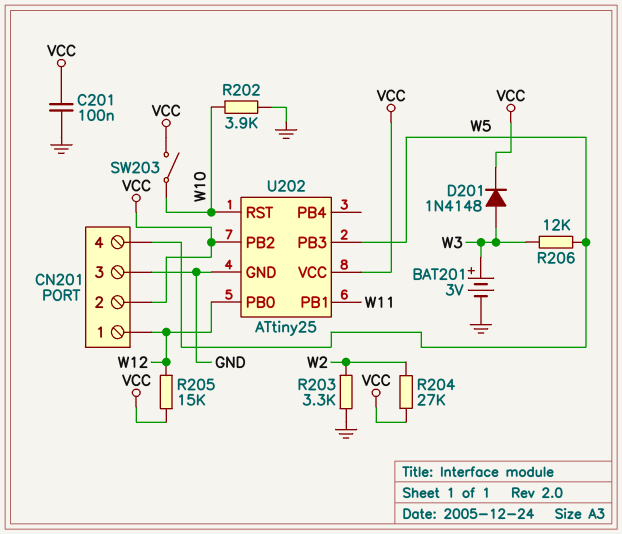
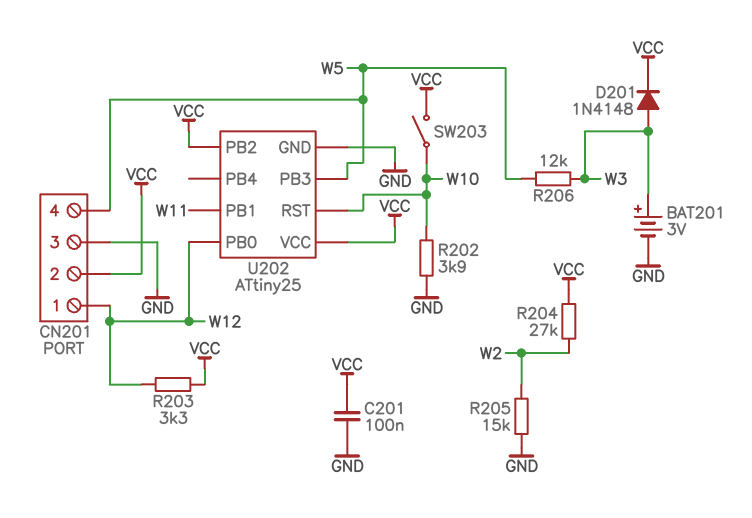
R203: 3.3k (GND, W2) -> 3.3k (VCC, W12)
R205: 15k (VCC, W12) -> 15k (GND, W2)

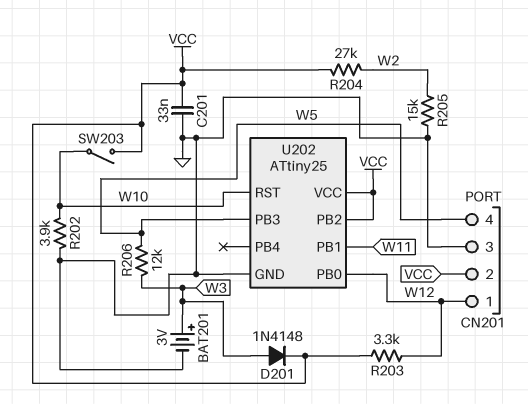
C201: 100nF (GND, VCC) -> 33nF (GND, VCC)

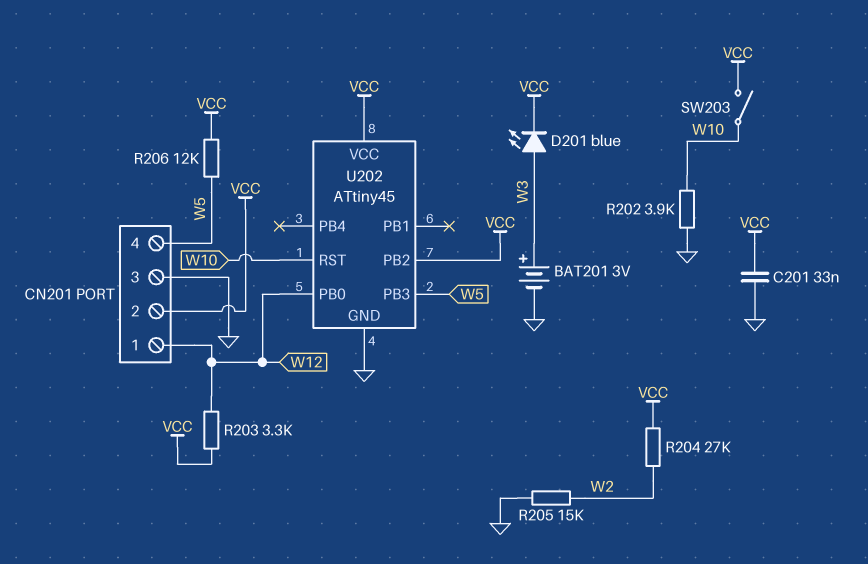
D201: diode 1N4148 (A W3, K VCC) -> LED blue (A W3, K VCC)
R206: 12k (W3, W5) -> 12k (VCC, W5)
U202: ATtiny25 -> ATtiny45
U202 pin PB1: W11 -> none

